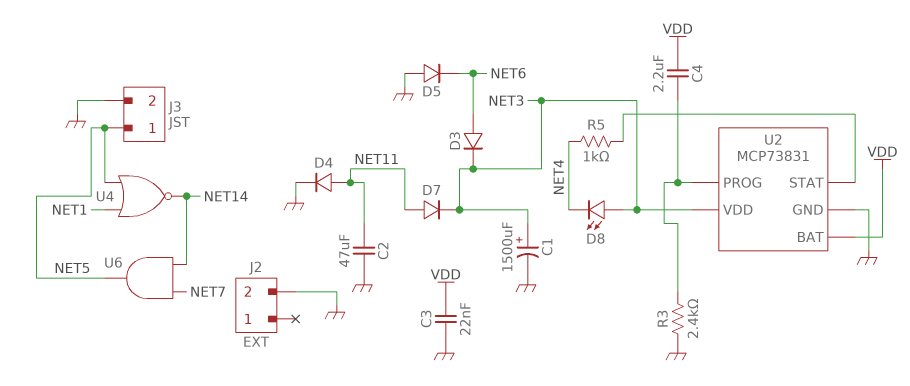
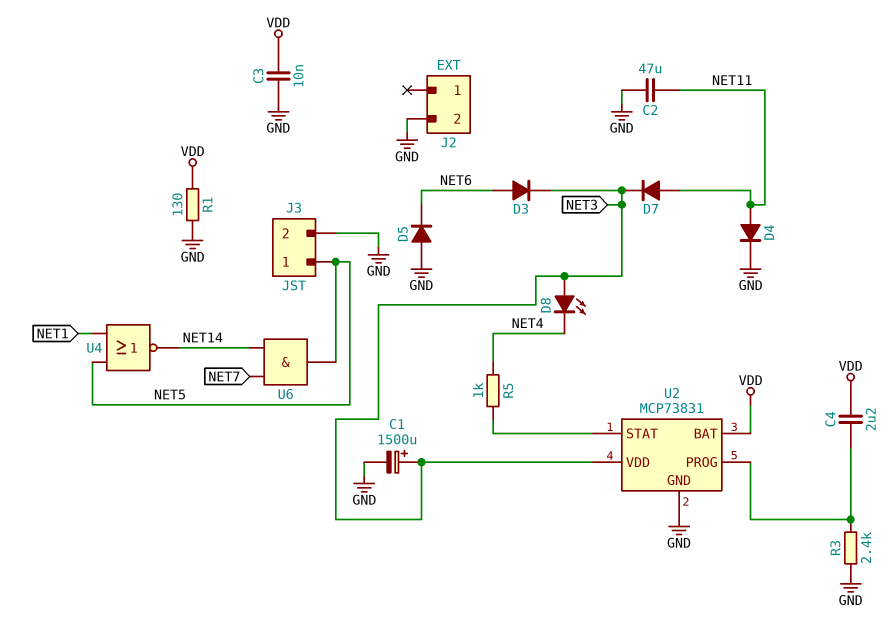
C3: 22nF (GND, VDD) -> 10nF (GND, VDD)
R1: none -> 130 (GND, VDD)

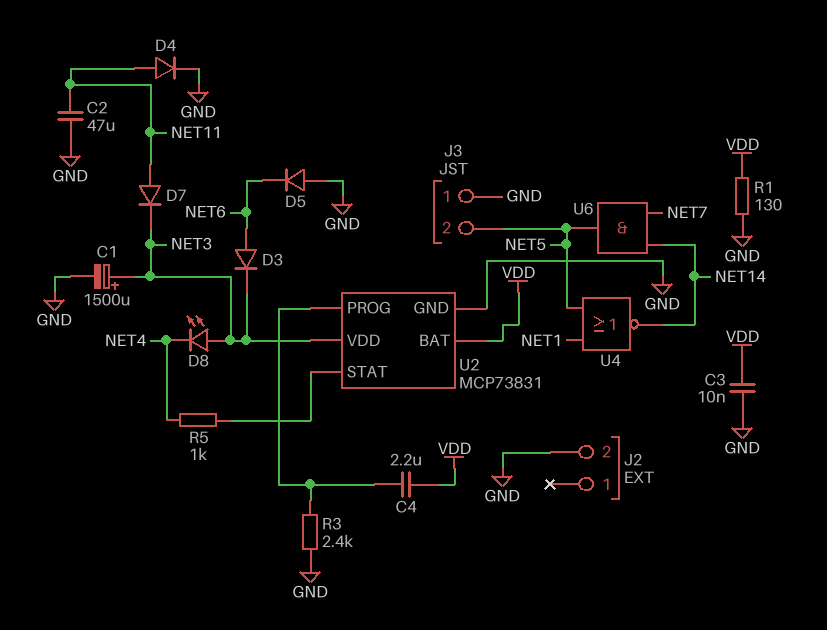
J3 pin 1: NET5 -> GND
J3 pin 2: GND -> NET5

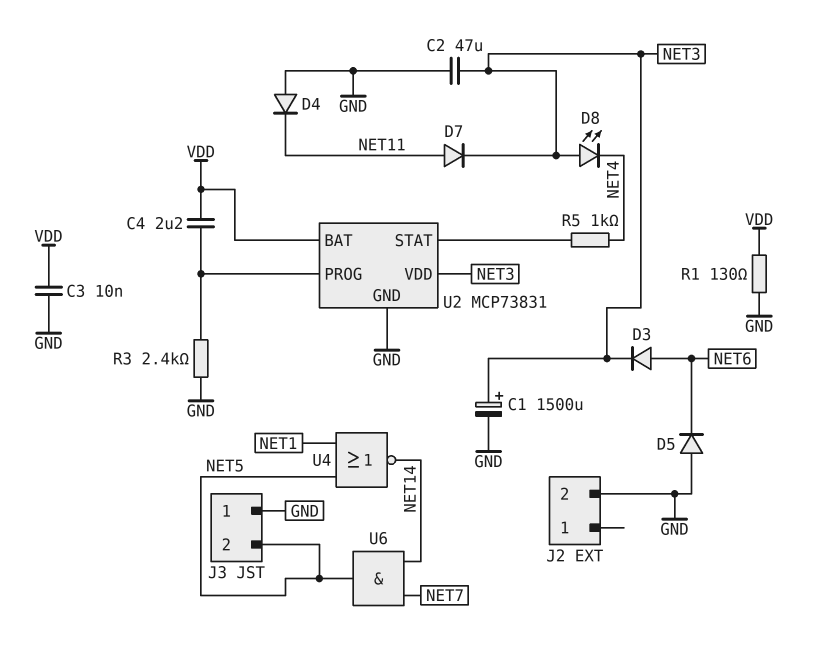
C2: 47uF (GND, NET11) -> 47uF (GND, NET3)
D4: diode (A NET11, K GND) -> diode (A GND, K NET11)

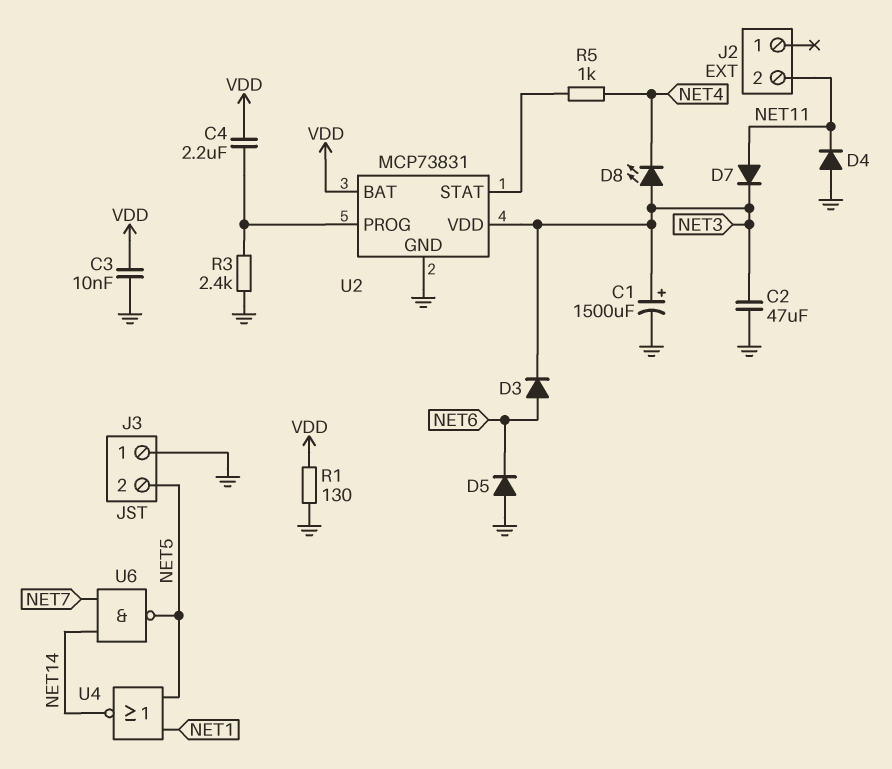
J2 pin 2: GND -> NET11
U6: AND (in NET7, in NET14, out NET5) -> NAND (in NET7, in NET14, out NET5)

